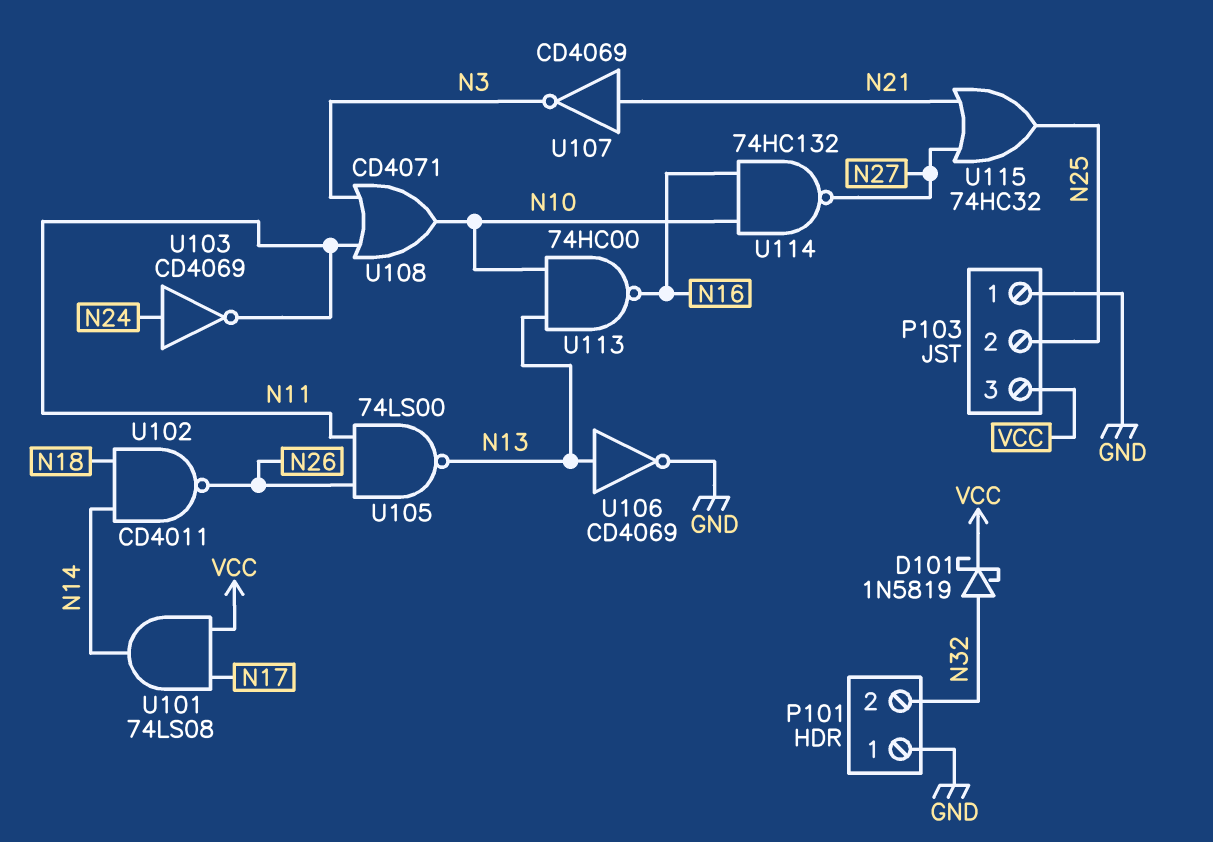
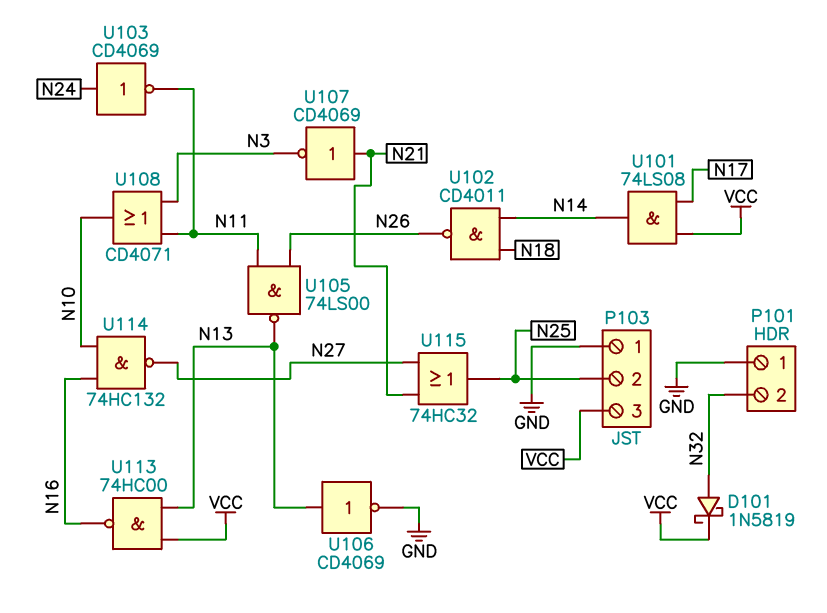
U113: NAND 74HC00 (in N10, in N13, out N16) -> NAND 74HC00 (in N13, in VCC, out N16)

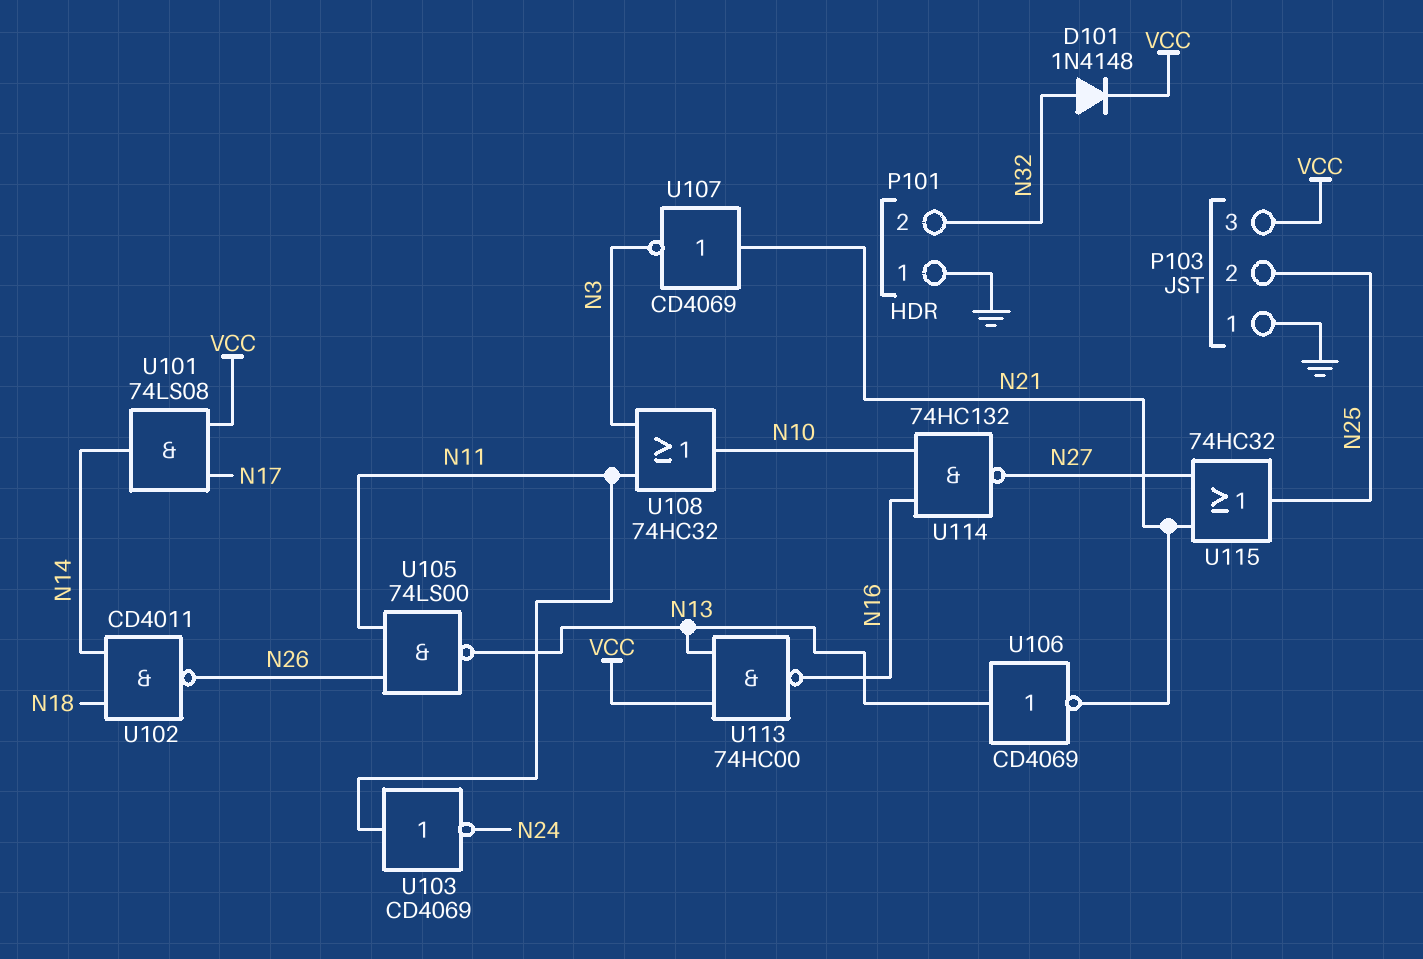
D101: schottky 1N5819 (A N32, K VCC) -> diode 1N4148 (A N32, K VCC)
U103: NOT CD4069 (in N24, out N11) -> NOT CD4069 (in N11, out N24)
U106: NOT CD4069 (in N13, out GND) -> NOT CD4069 (in N13, out N21)
U108: OR CD4071 (in N3, in N11, out N10) -> OR 74HC32 (in N3, in N11, out N10)

